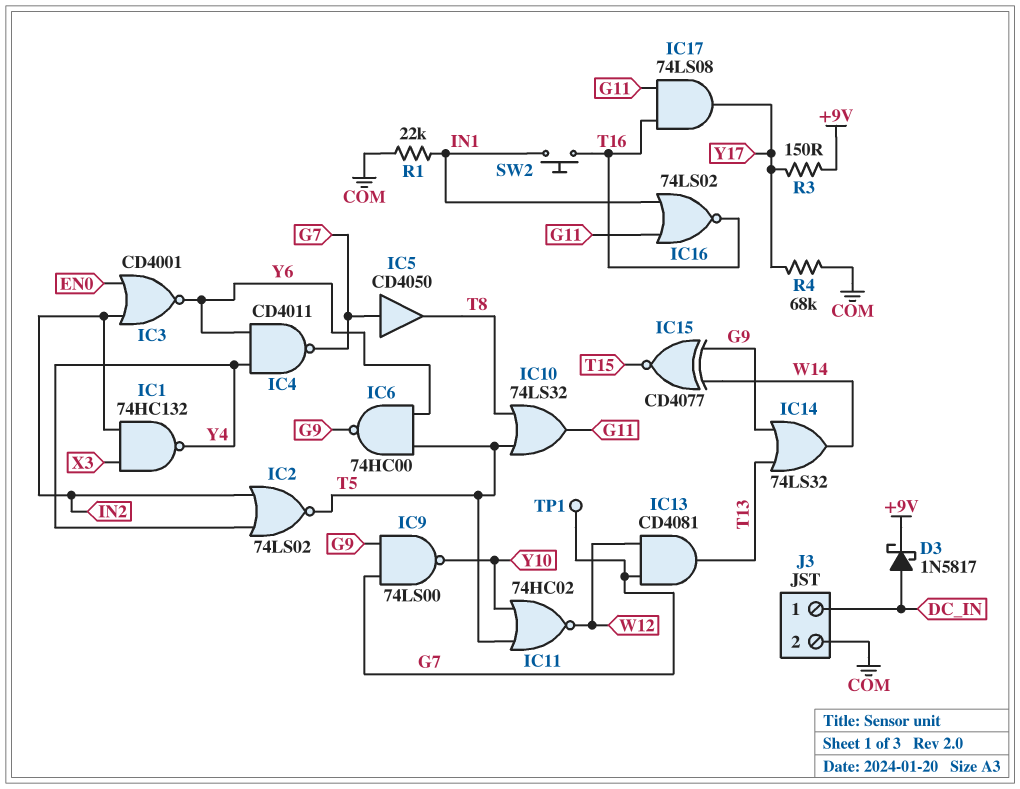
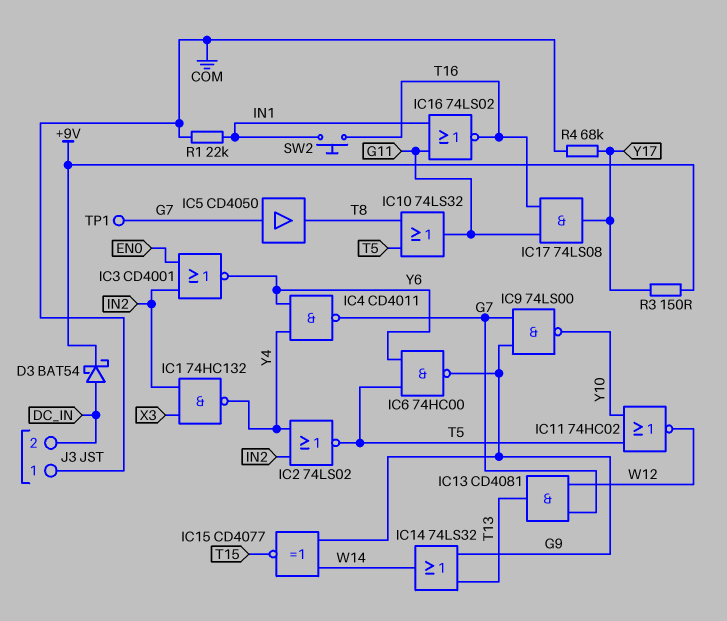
D3: schottky 1N5817 (A DC_IN, K +9V) -> schottky BAT54 (A DC_IN, K +9V)
J3 pin 1: DC_IN -> COM
J3 pin 2: COM -> DC_IN

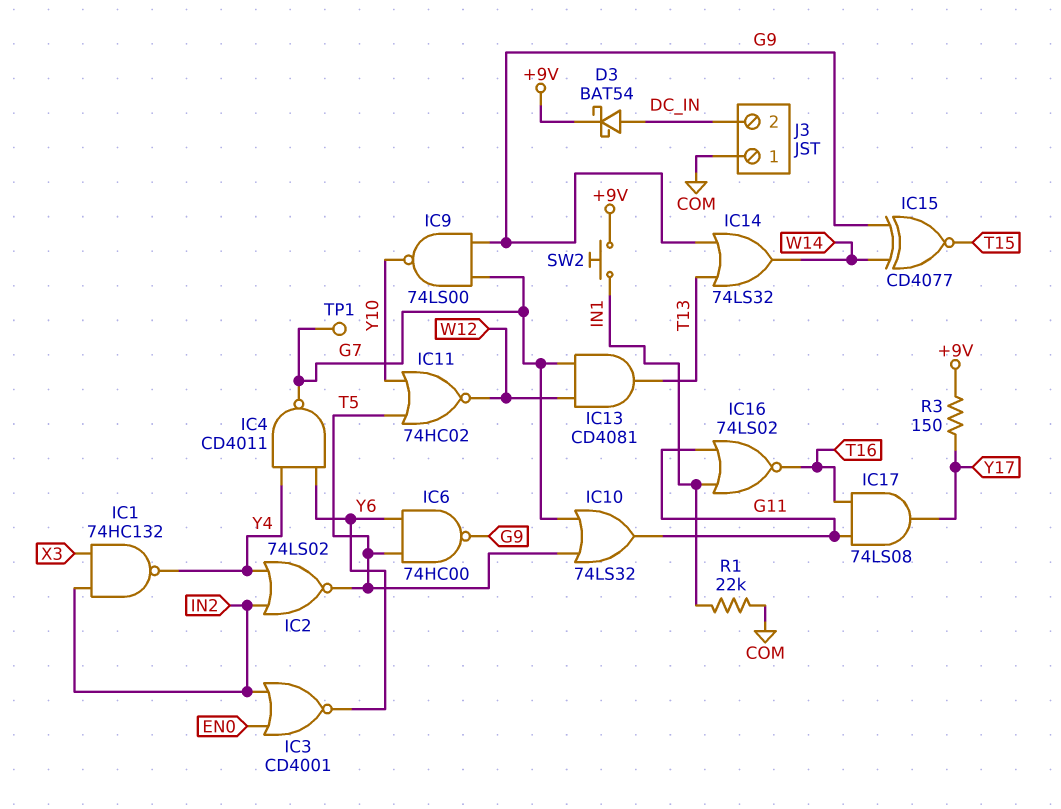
IC5: buffer CD4050 (in G7, out T8) -> none
IC10: OR 74LS32 (in T5, in T8, out G11) -> OR 74LS32 (in G7, in T5, out G11)
R4: 68k (COM, Y17) -> none
SW2: button (IN1, T16) -> button (+9V, IN1)

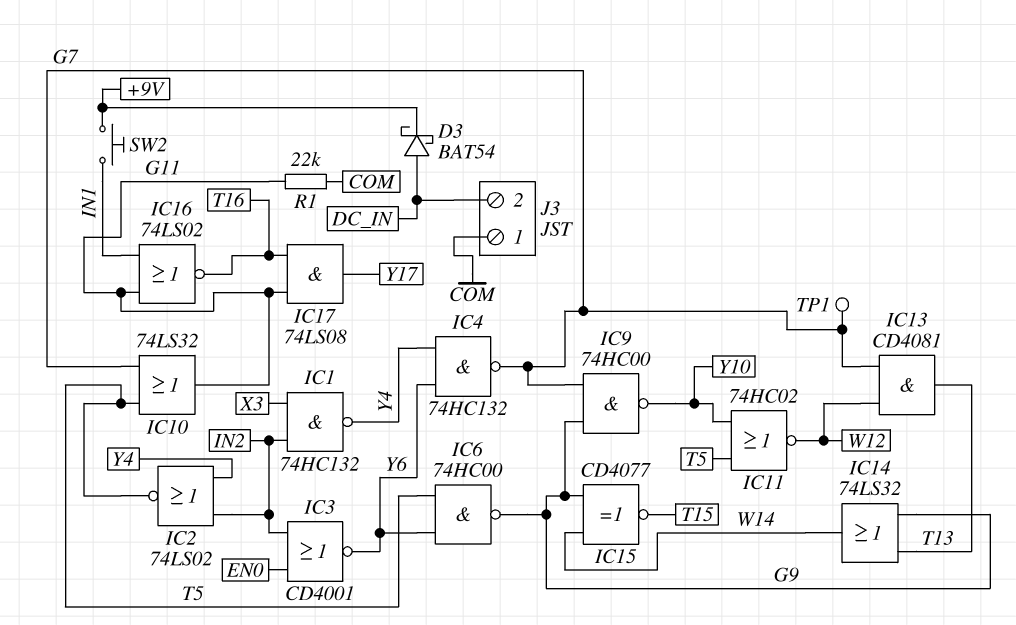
IC4: NAND CD4011 (in Y4, in Y6, out G7) -> NAND 74HC132 (in Y4, in Y6, out G7)
IC9: NAND 74LS00 (in G7, in G9, out Y10) -> NAND 74HC00 (in G7, in G9, out Y10)
R1: 22k (COM, IN1) -> 22k (COM, G11)
R3: 150 (+9V, Y17) -> none

